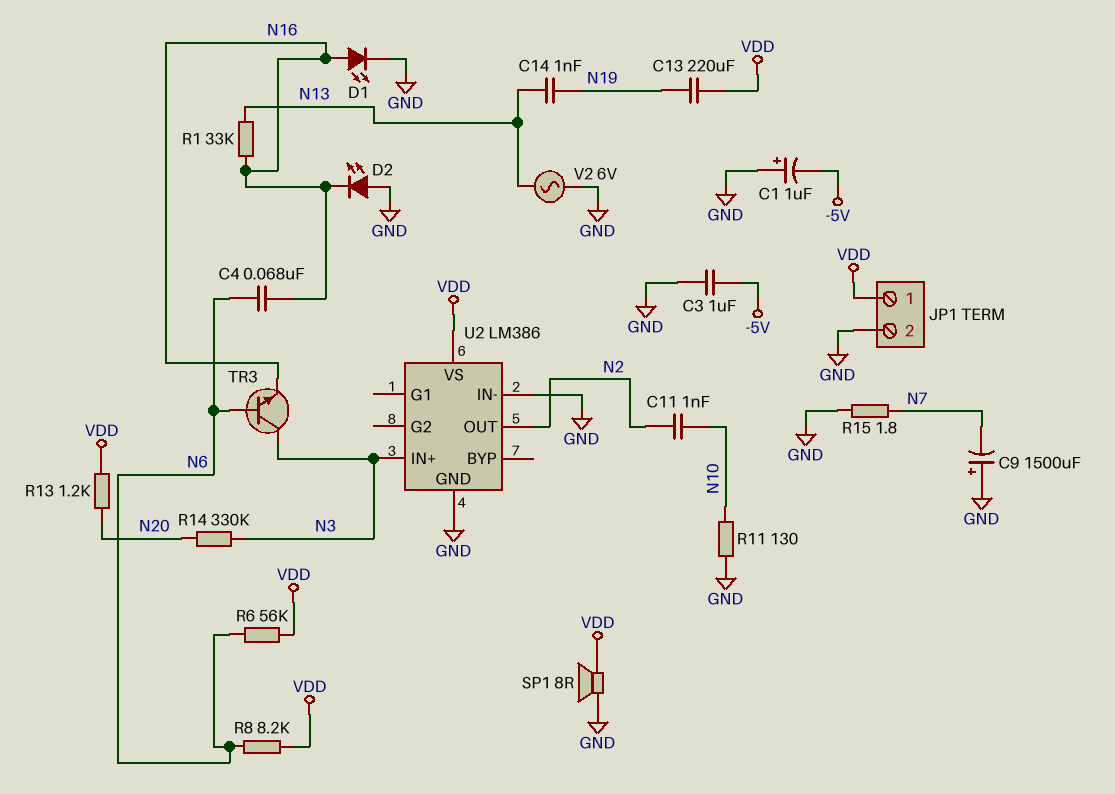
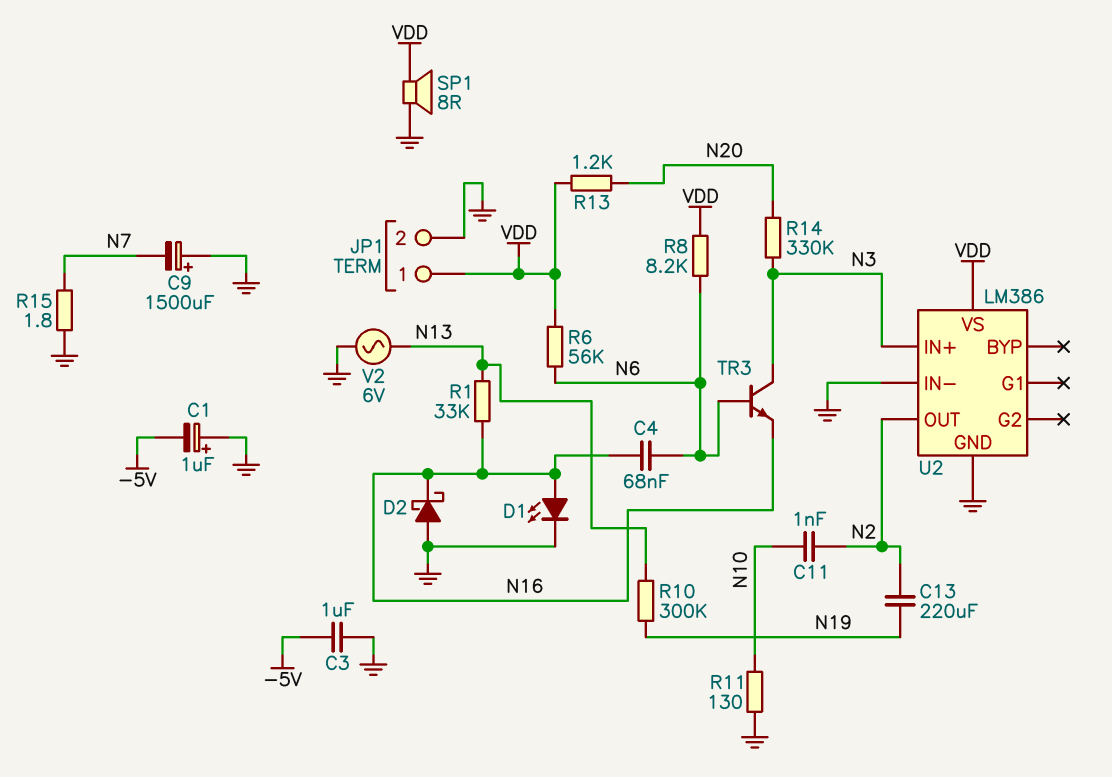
C13: 220uF (N19, VDD) -> 220uF (N2, N19)
C14: 1nF (N13, N19) -> none
D2: LED (A GND, K N16) -> schottky (A GND, K N16)
R10: none -> 300k (N13, N19)

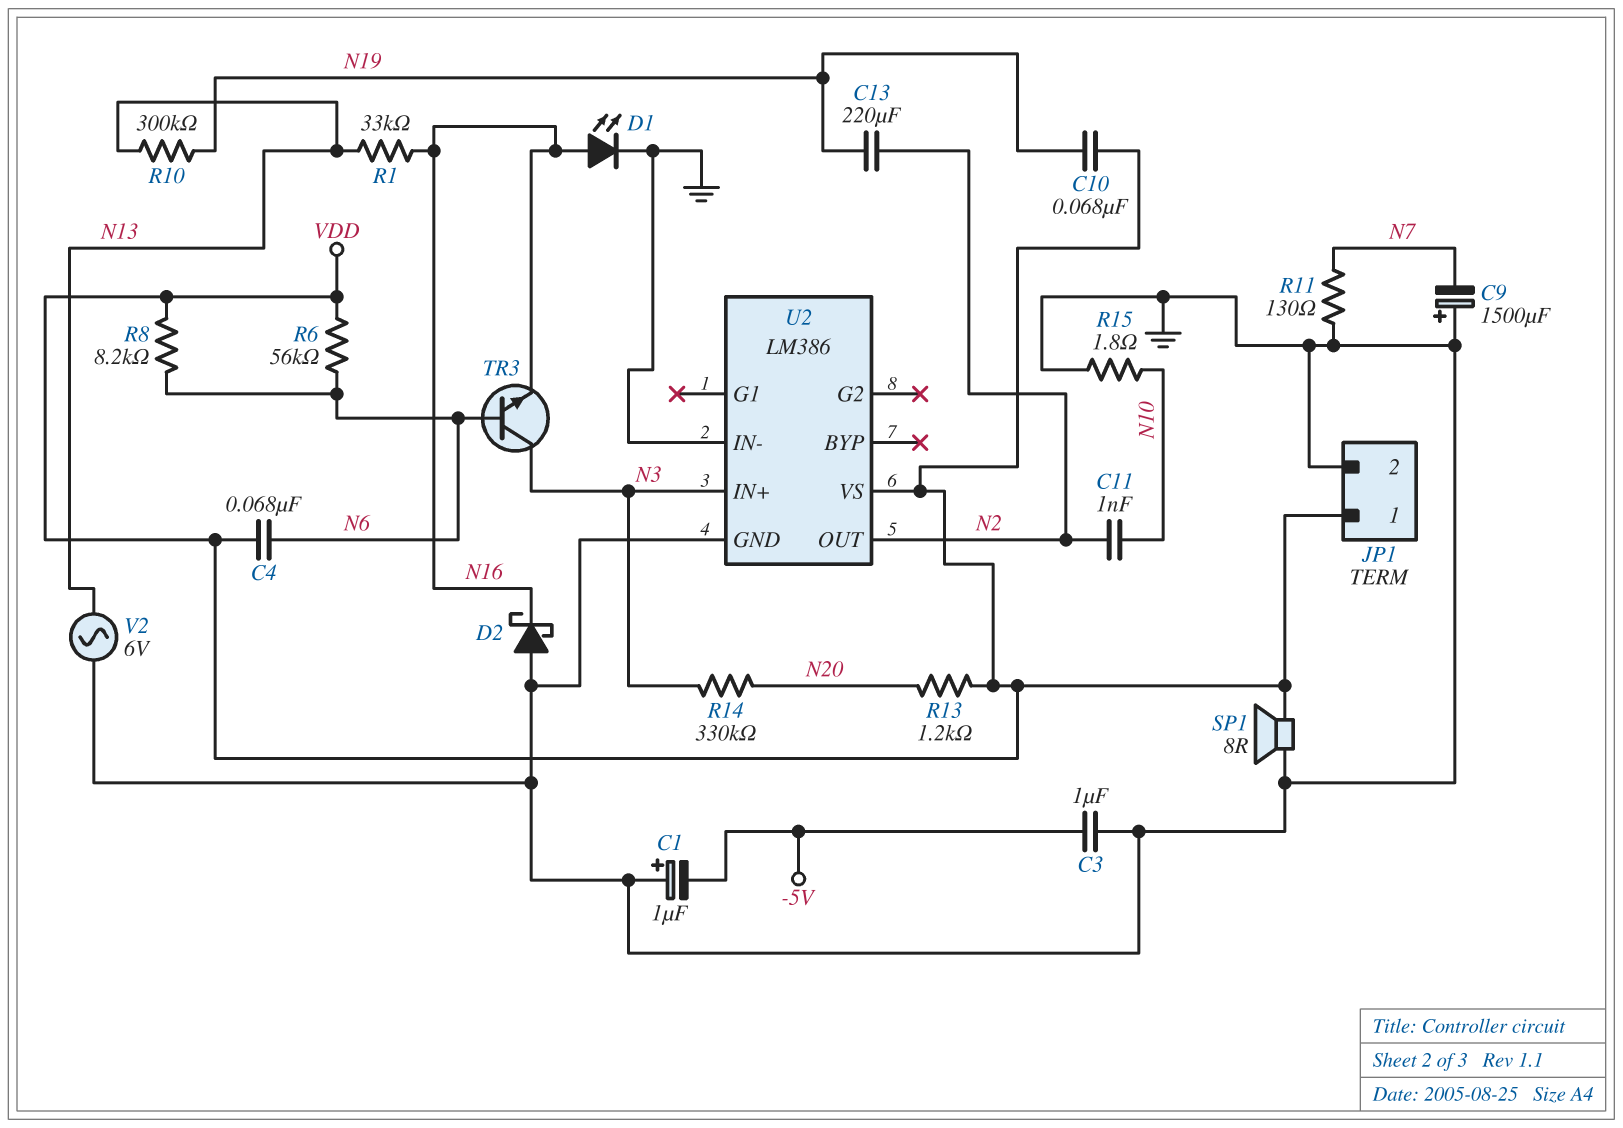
C4: 68nF (N6, N16) -> 68nF (N6, VDD)
C10: none -> 68nF (N19, VDD)
R11: 130 (GND, N10) -> 130 (GND, N7)
R15: 1.8 (GND, N7) -> 1.8 (GND, N10)

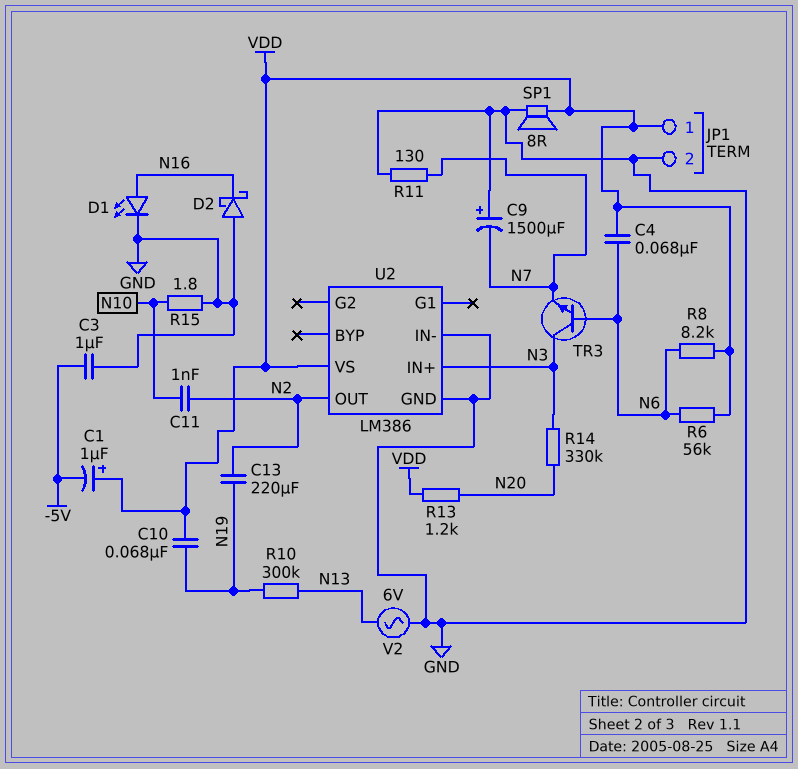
C1: 1uF (plus GND, minus -5V) -> 1uF (plus VDD, minus -5V)
R1: 33k (N13, N16) -> none
TR3: NPN (B N6, C N3, E N16) -> NPN (B N6, C N3, E N7)

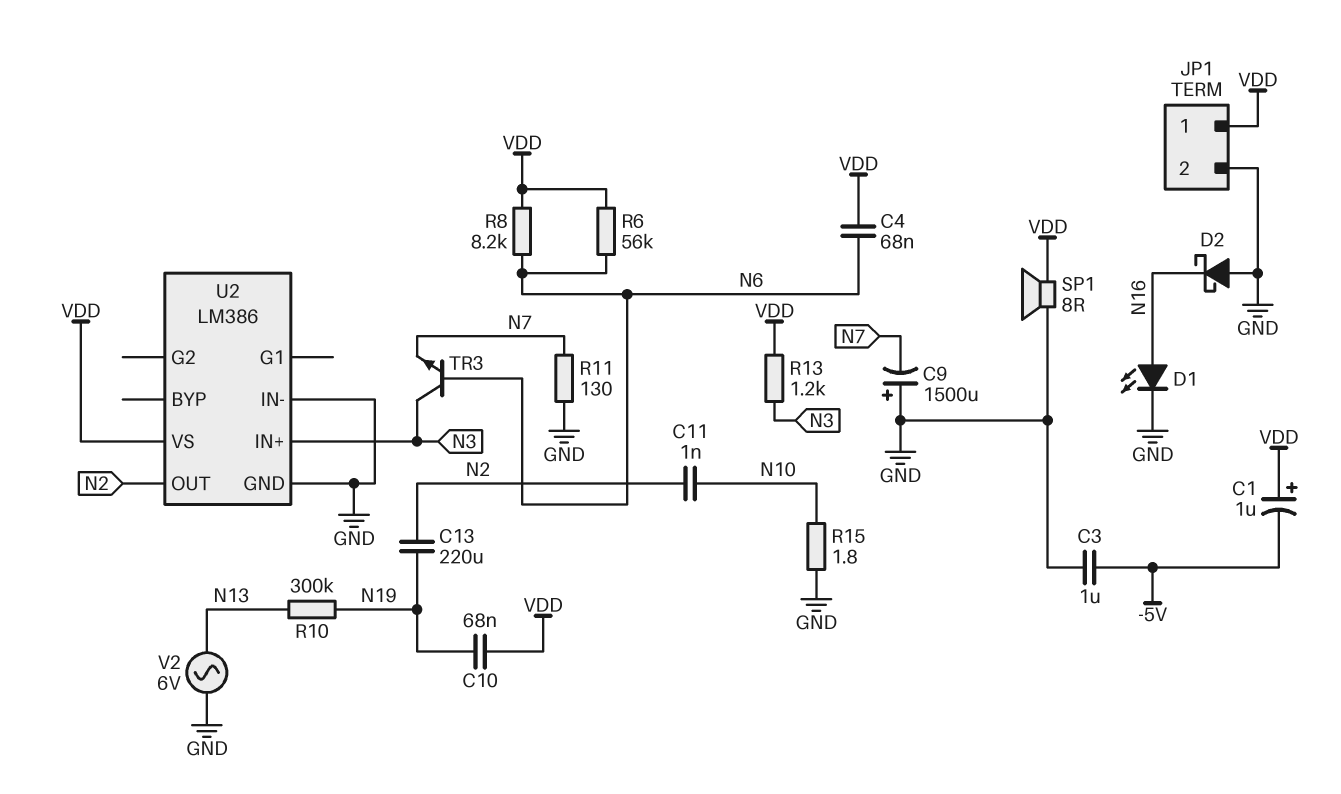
R13: 1.2k (N20, VDD) -> 1.2k (N3, VDD)
R14: 330k (N3, N20) -> none

